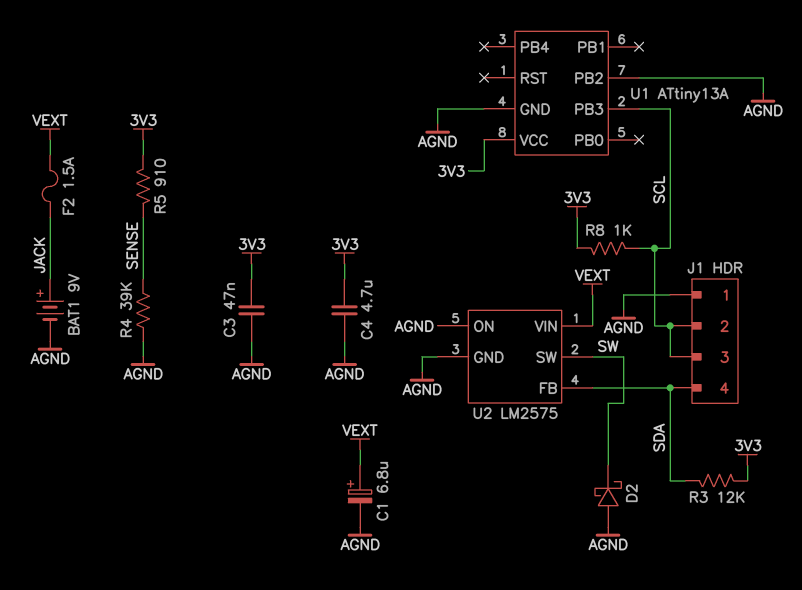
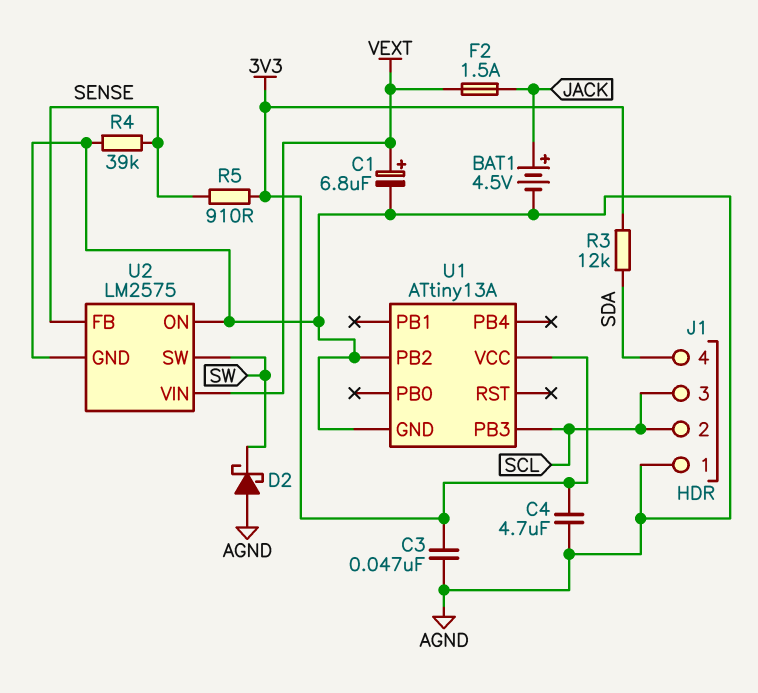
BAT1: 9V (plus JACK, minus AGND) -> 4.5V (plus JACK, minus AGND)
R8: 1k (3V3, SCL) -> none
U2 pin FB: SDA -> SENSE

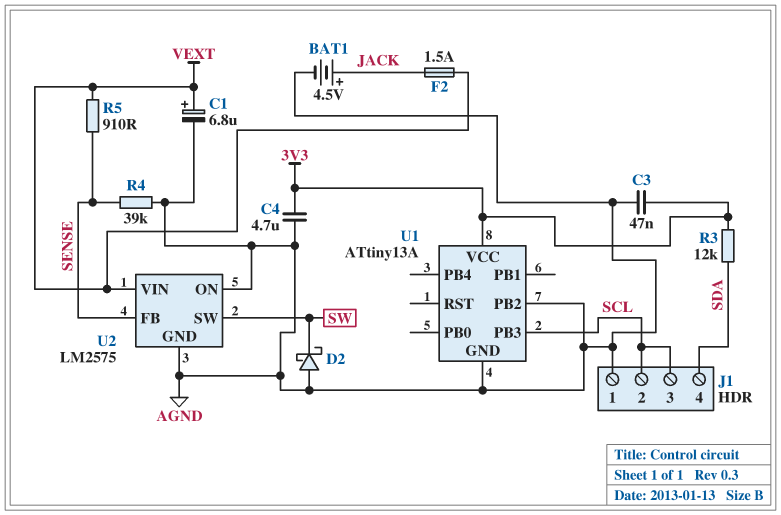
R5: 910 (3V3, SENSE) -> 910 (SENSE, VEXT)

